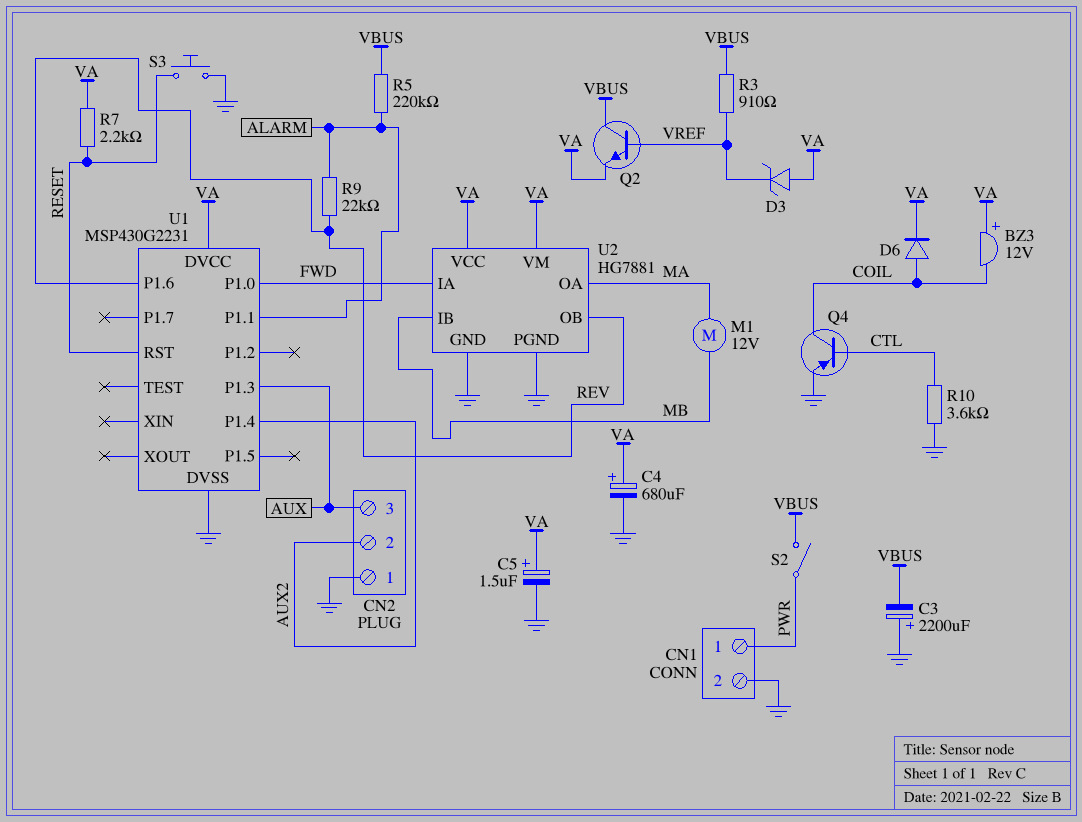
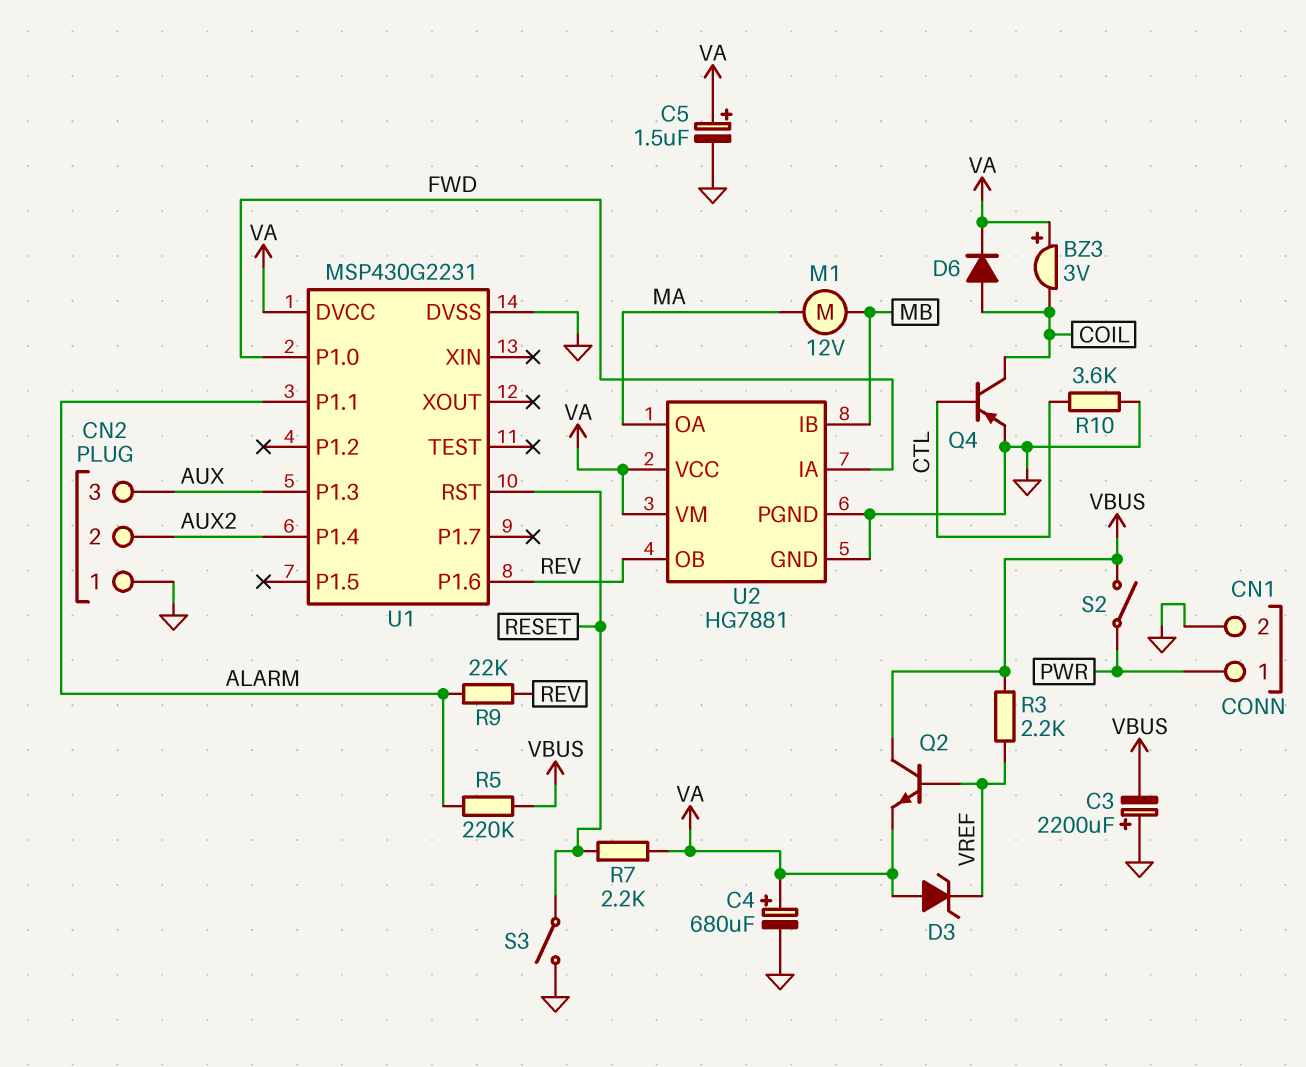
BZ3: buzzer 12V (plus VA, minus COIL) -> buzzer 3V (plus VA, minus COIL)
R3: 910 (VBUS, VREF) -> 2.2k (VBUS, VREF)
S3: button (GND, RESET) -> switch (GND, RESET)

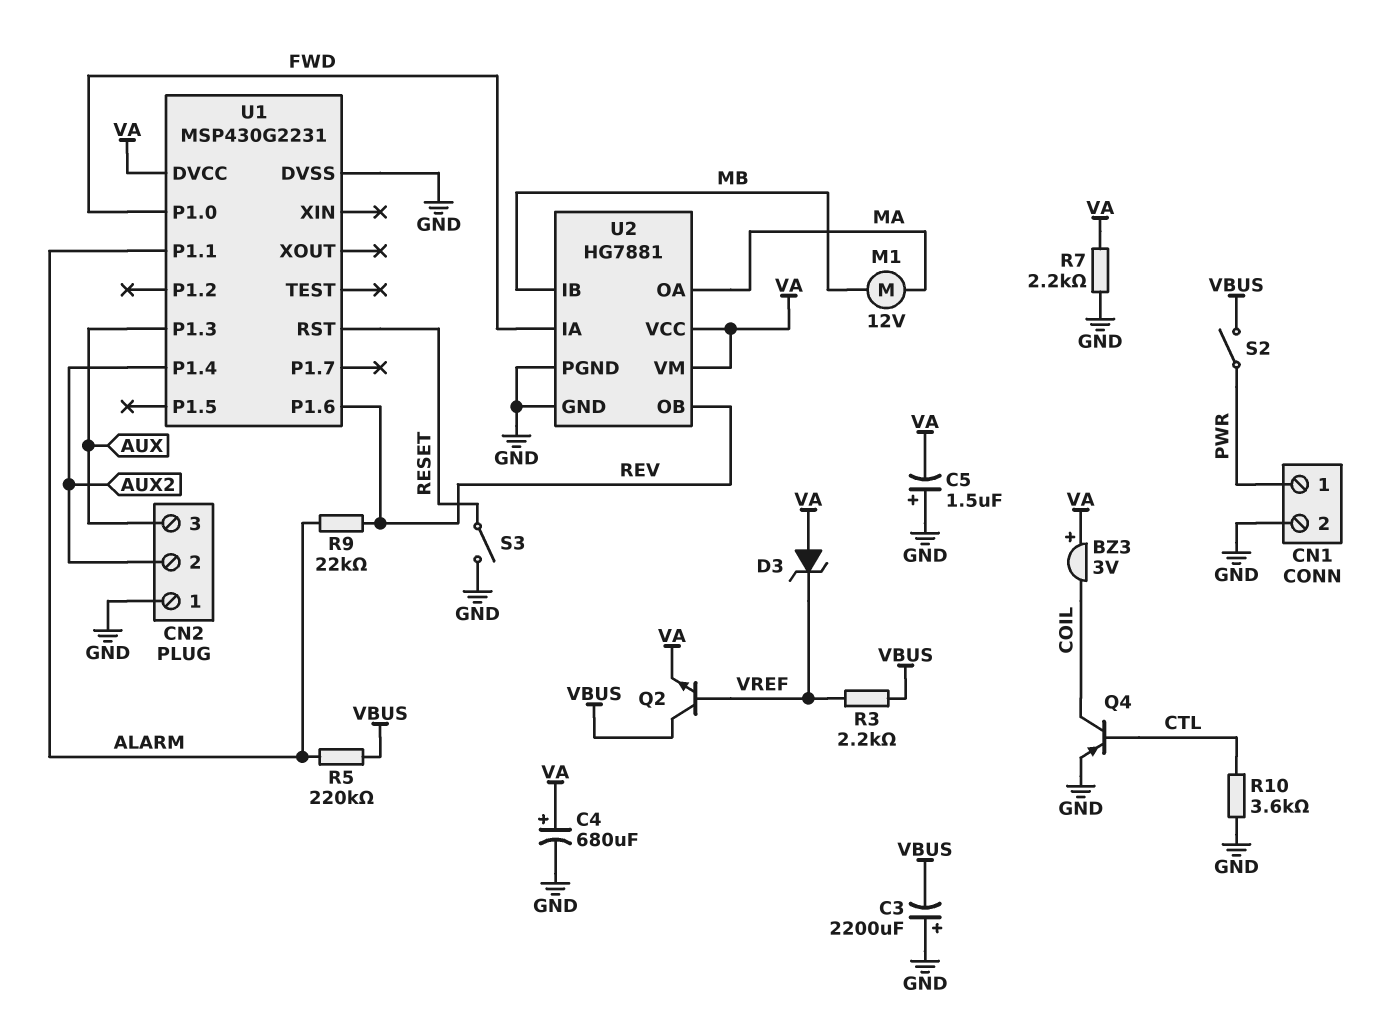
C5: 1.5uF (plus VA, minus GND) -> 1.5uF (plus GND, minus VA)
D6: diode (A COIL, K VA) -> none
R7: 2.2k (RESET, VA) -> 2.2k (GND, VA)

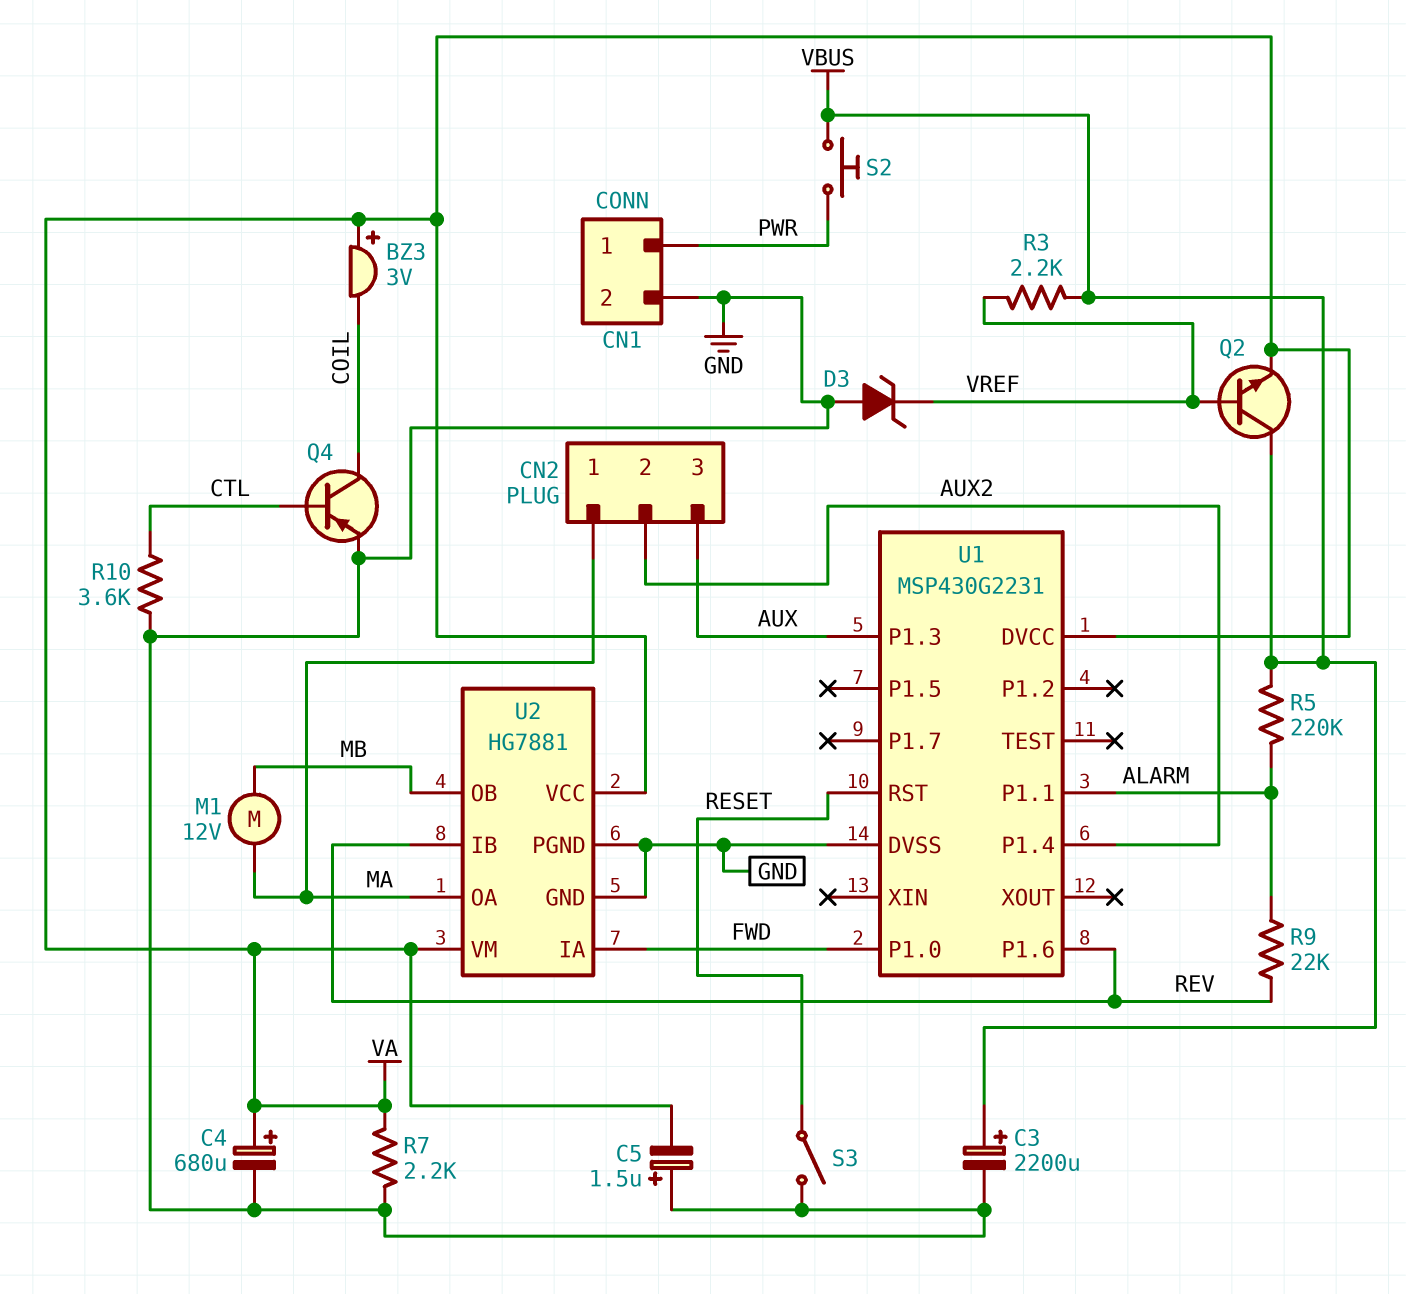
C3: 2200uF (plus GND, minus VBUS) -> 2200uF (plus VBUS, minus GND)
CN2 pin 1: GND -> MA
D3: zener (A VA, K VREF) -> zener (A GND, K VREF)
S2: switch (PWR, VBUS) -> button (PWR, VBUS)
U2 pin IB: MB -> REV
U2 pin OB: REV -> MB

